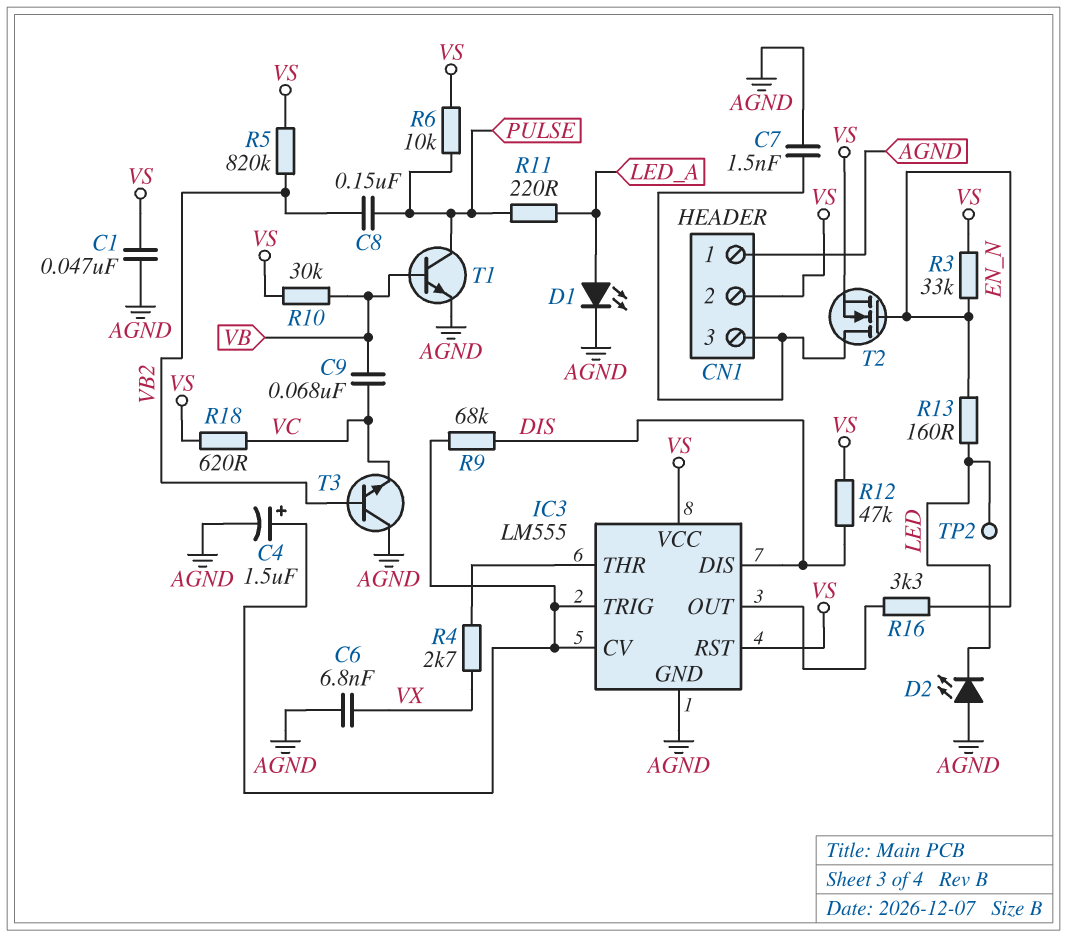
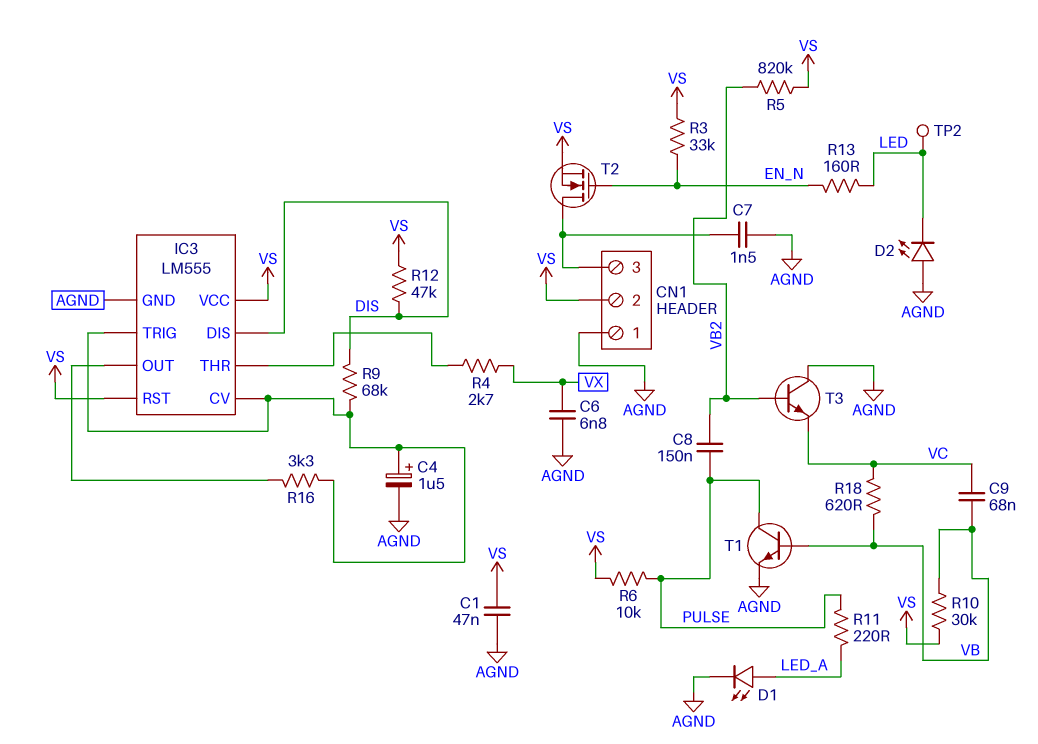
R16: 3.3k (EN_N, IC3/OUT) -> 3.3k (IC3/CV, IC3/OUT)
R18: 620 (VC, VS) -> 620 (VB, VC)

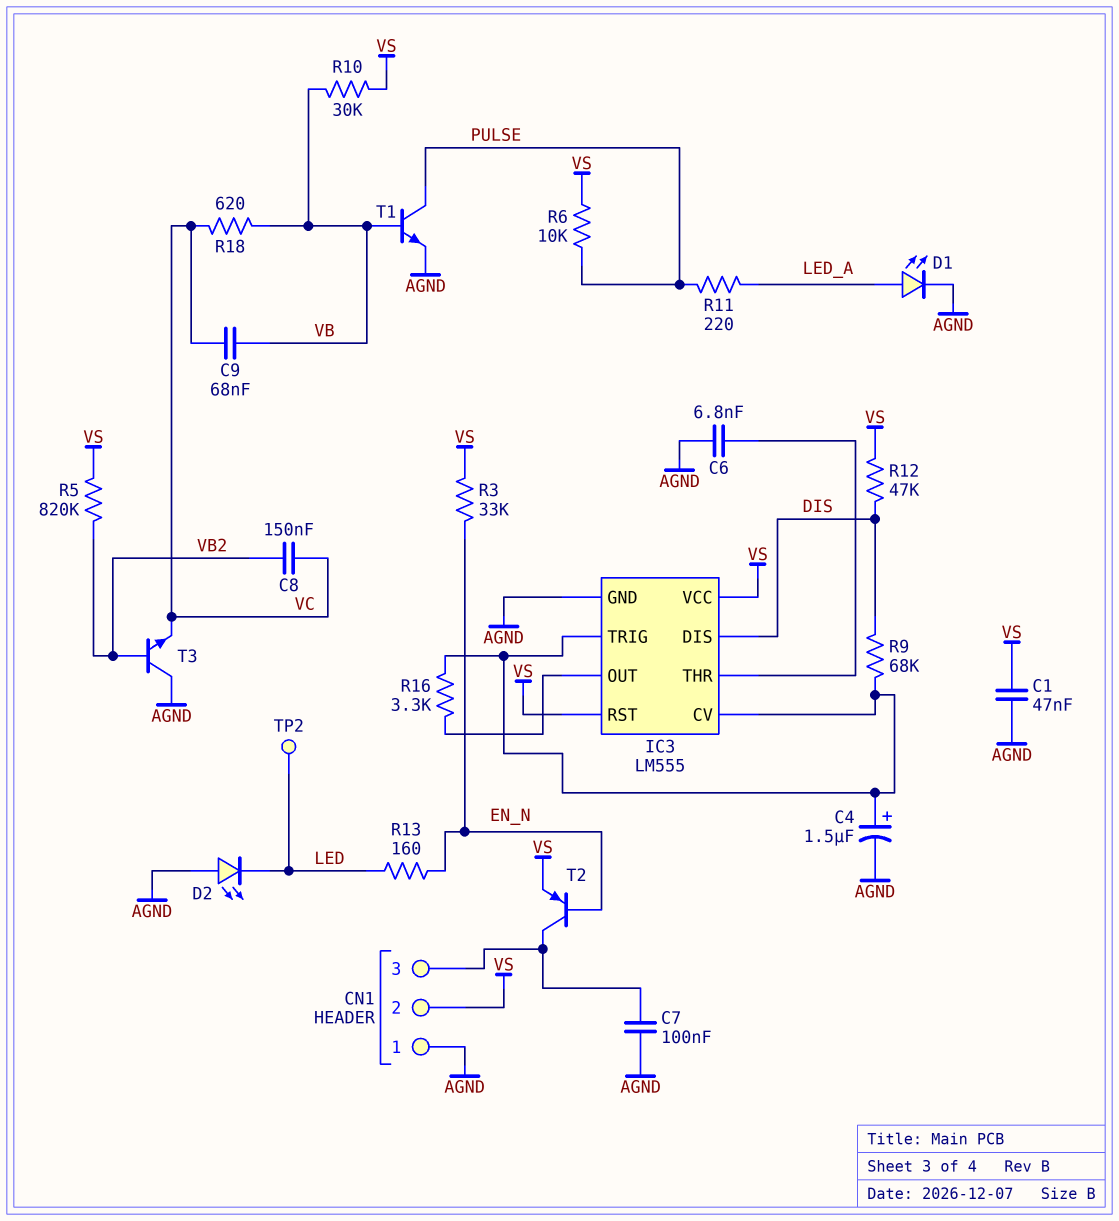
C6: 6.8nF (AGND, VX) -> 6.8nF (AGND, IC3/THR)
C7: 1.5nF (AGND, CN1/3) -> 100nF (AGND, CN1/3)
C8: 150nF (PULSE, VB2) -> 150nF (VB2, VC)
R4: 2.7k (IC3/THR, VX) -> none
T2: NMOS (G EN_N, D CN1/3, S VS) -> PNP (B EN_N, C CN1/3, E VS)

